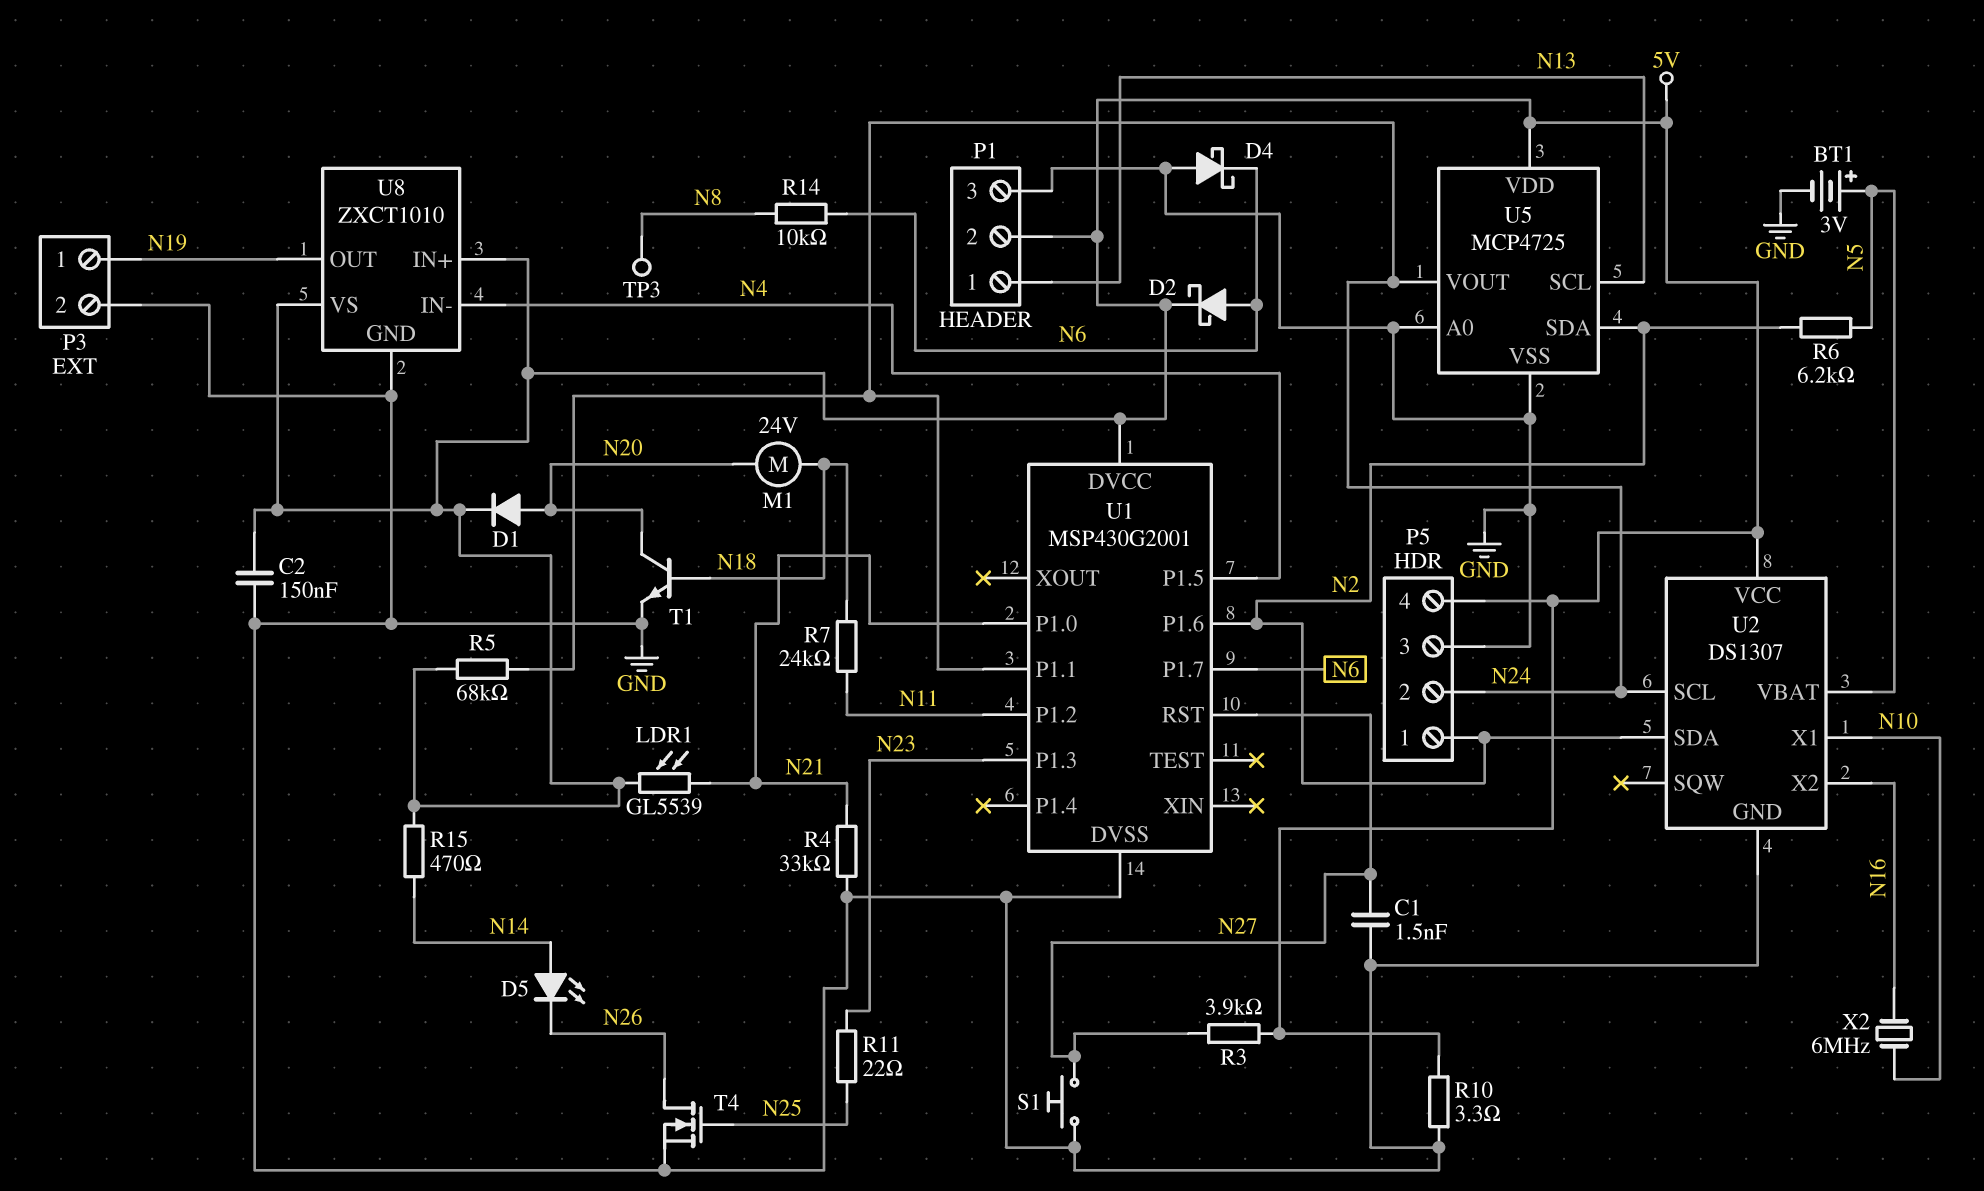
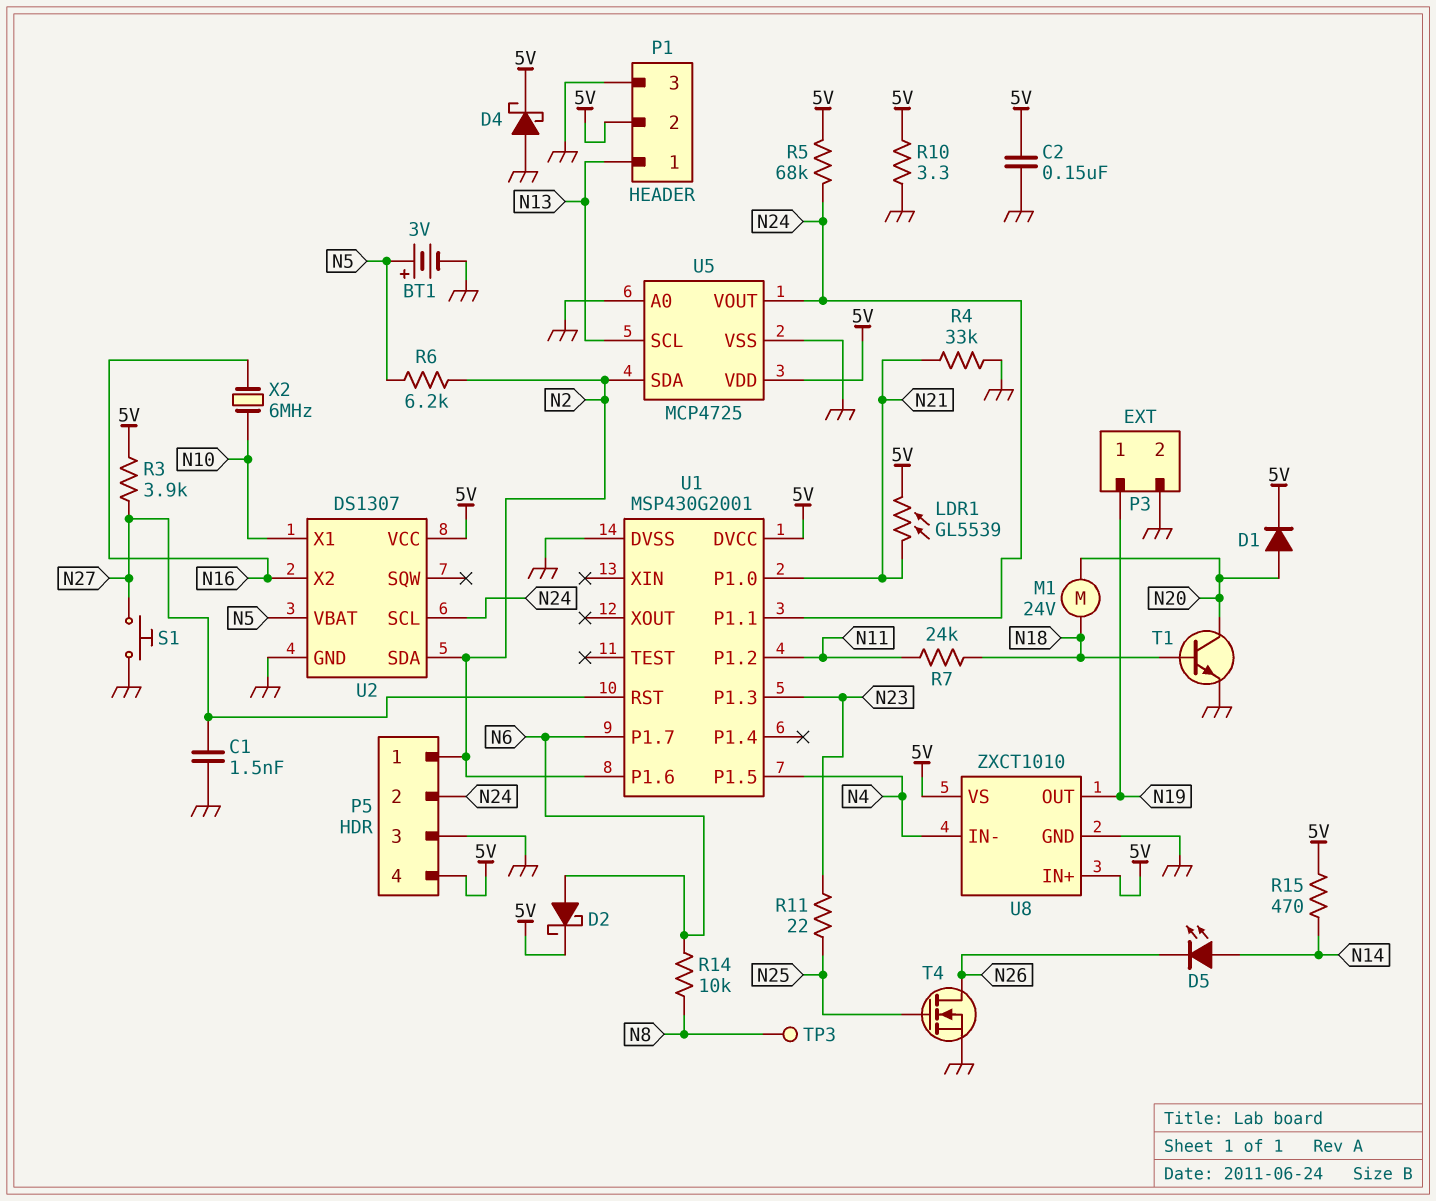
D4: schottky (A GND, K N6) -> schottky (A GND, K 5V)

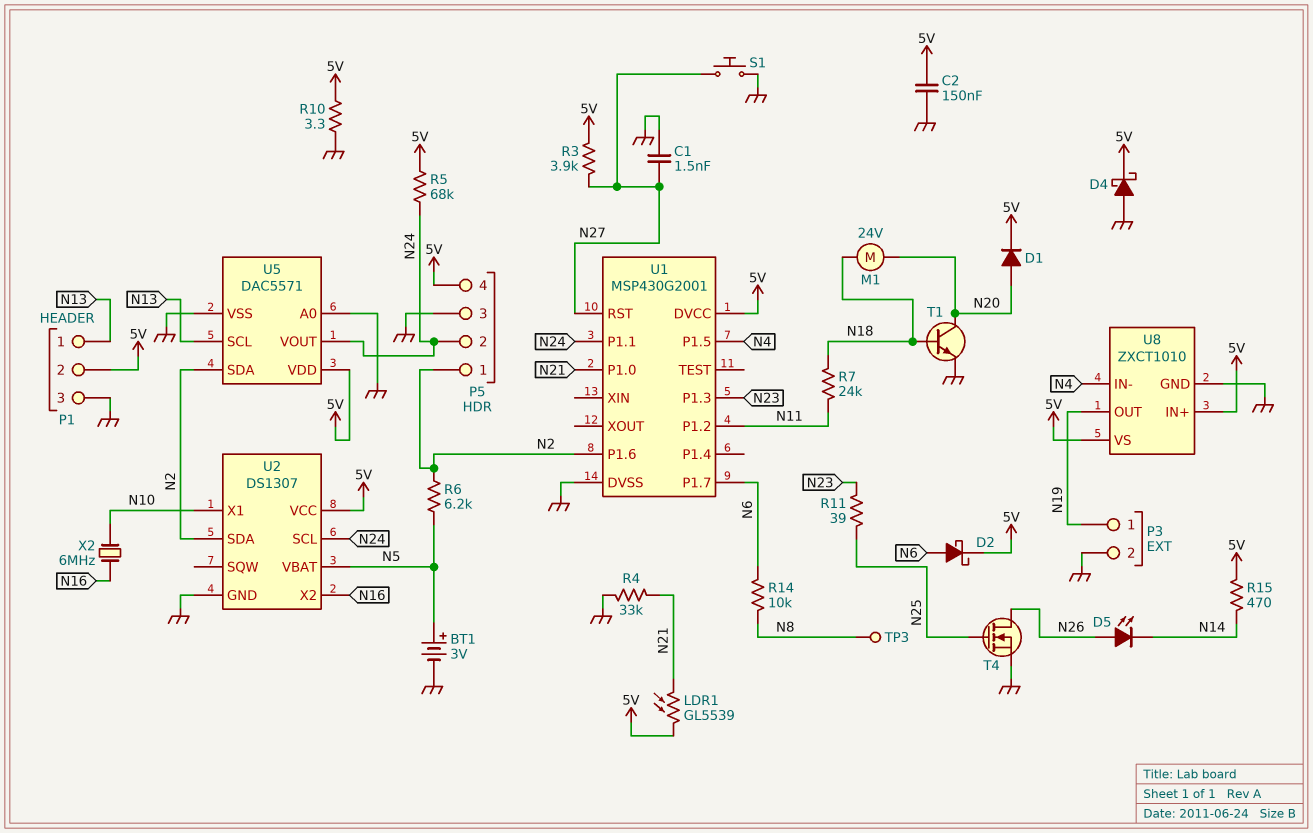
D5: LED (A N14, K N26) -> LED (A N26, K N14)
R11: 22 (N23, N25) -> 39 (N23, N25)
U5: MCP4725 -> DAC5571

